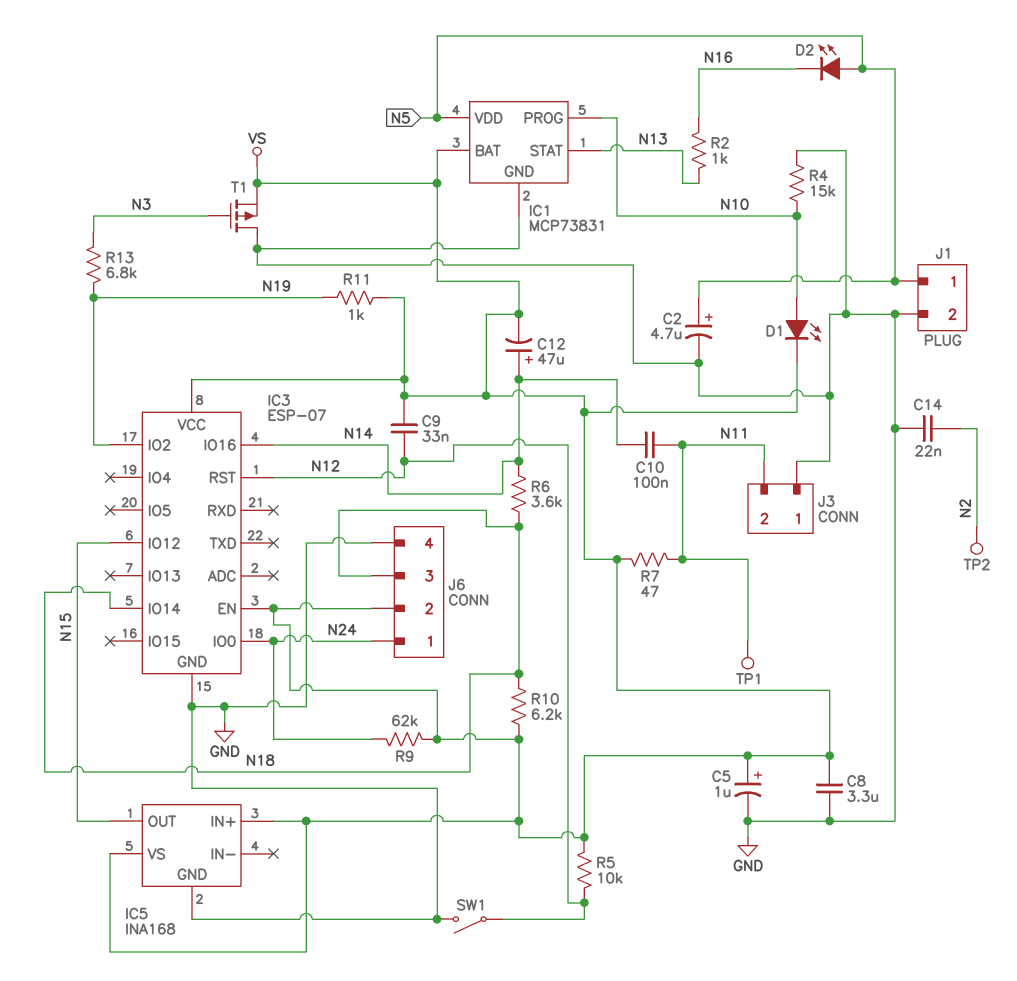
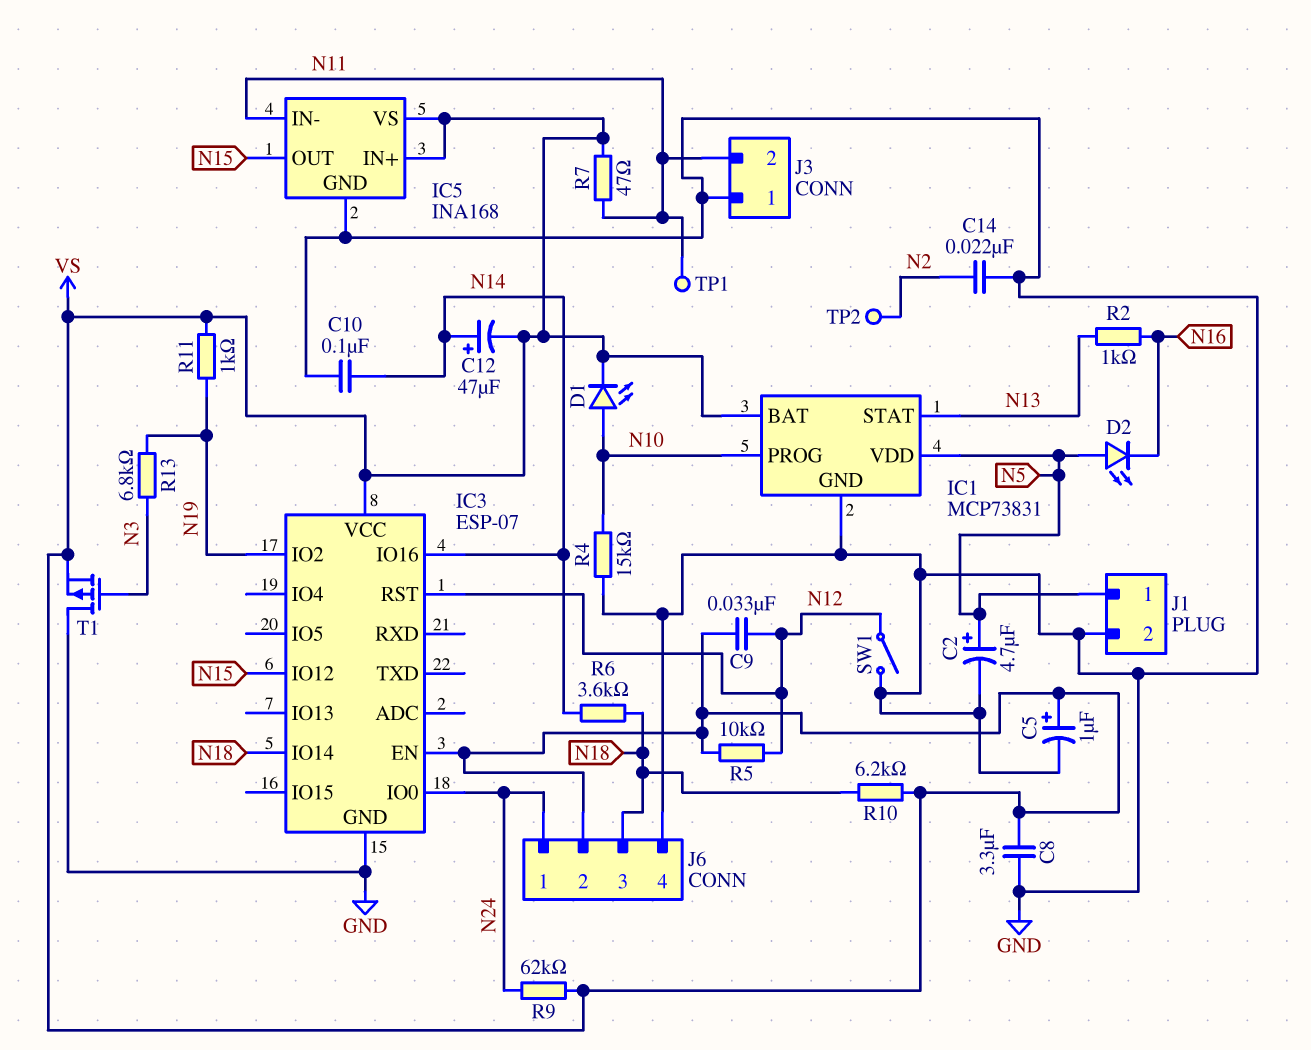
C10: 100nF (N11, N14) -> 100nF (GND, N14)
IC5 pin IN-: none -> N11

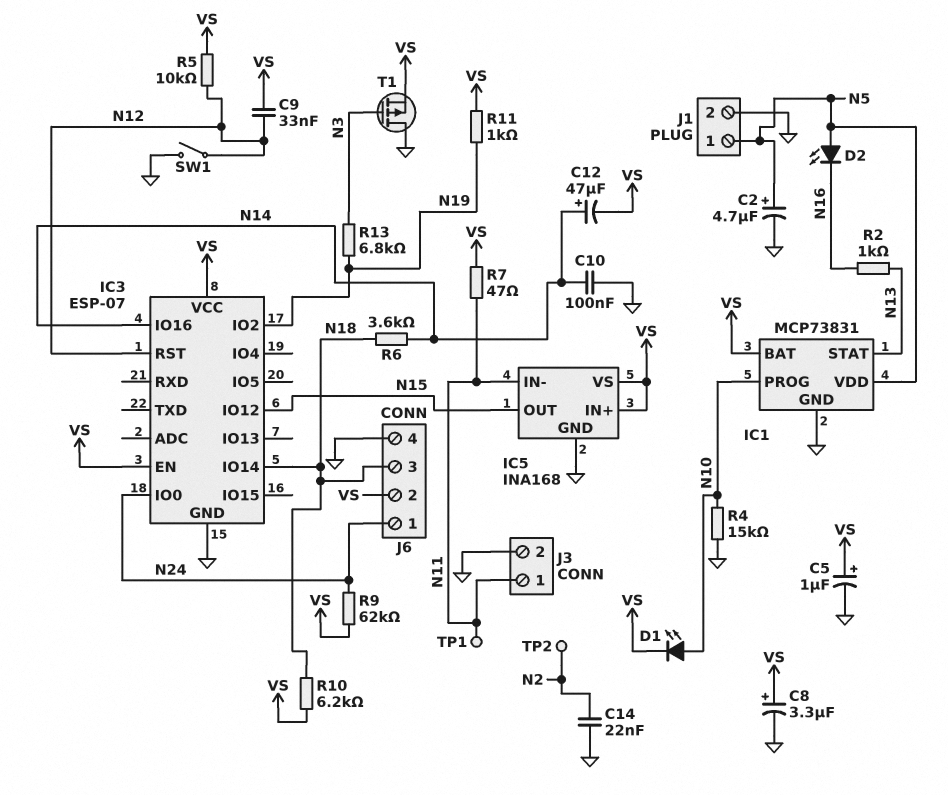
C8: 3.3uF (GND, VS) -> 3.3uF (plus VS, minus GND)
J3 pin 1: GND -> N11
J3 pin 2: N11 -> GND

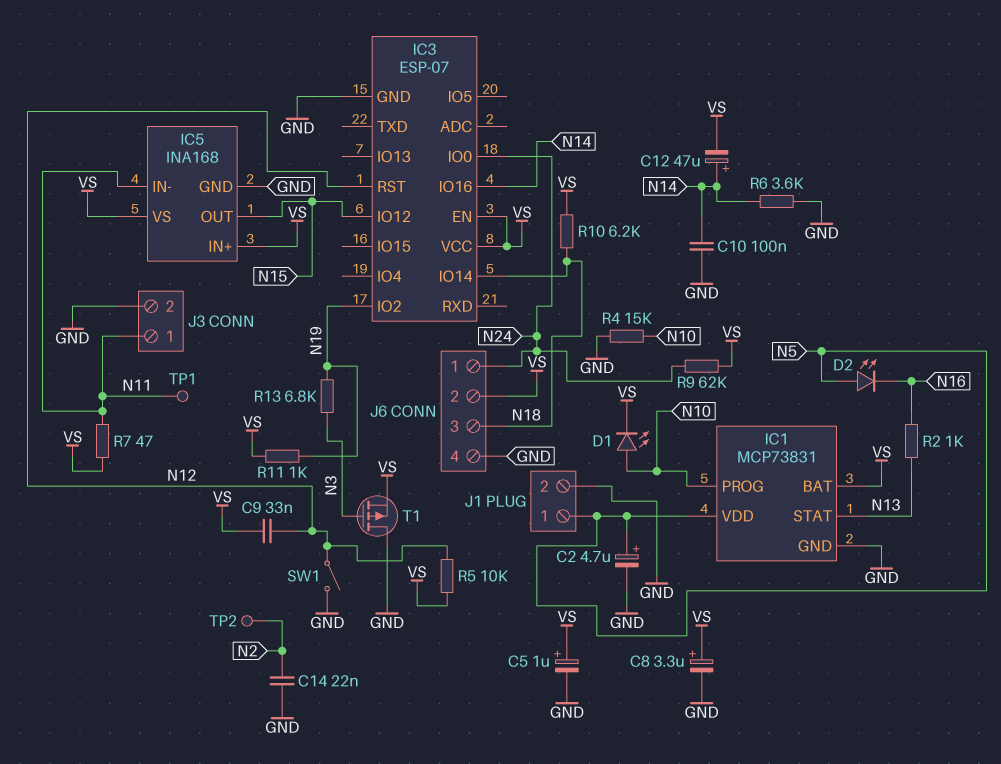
R6: 3.6k (N14, N18) -> 3.6k (GND, N14)

